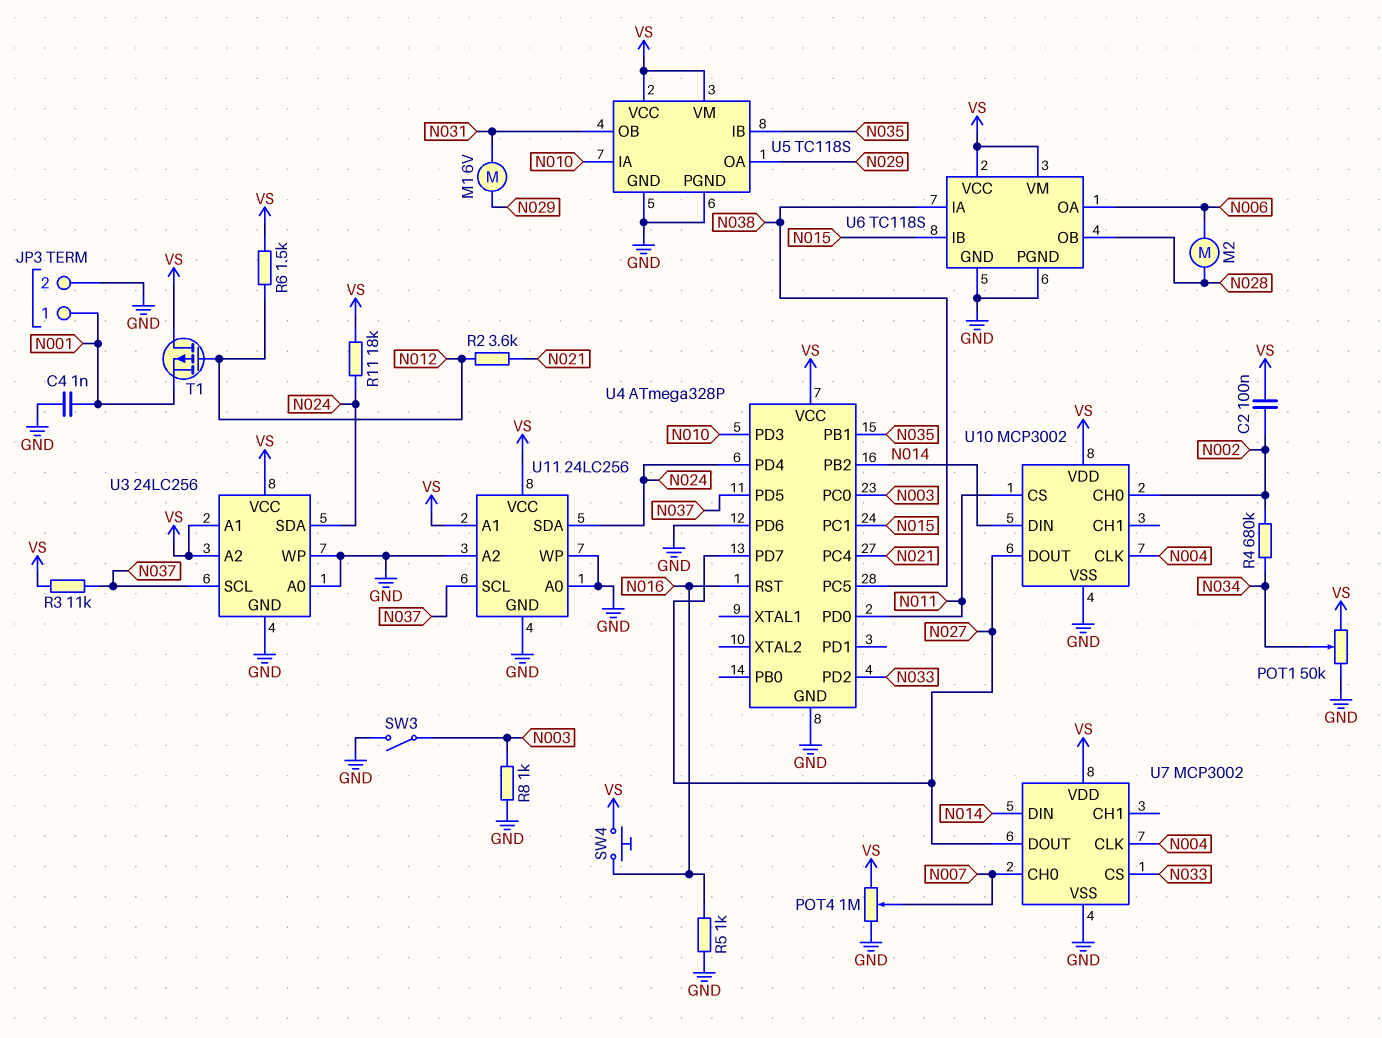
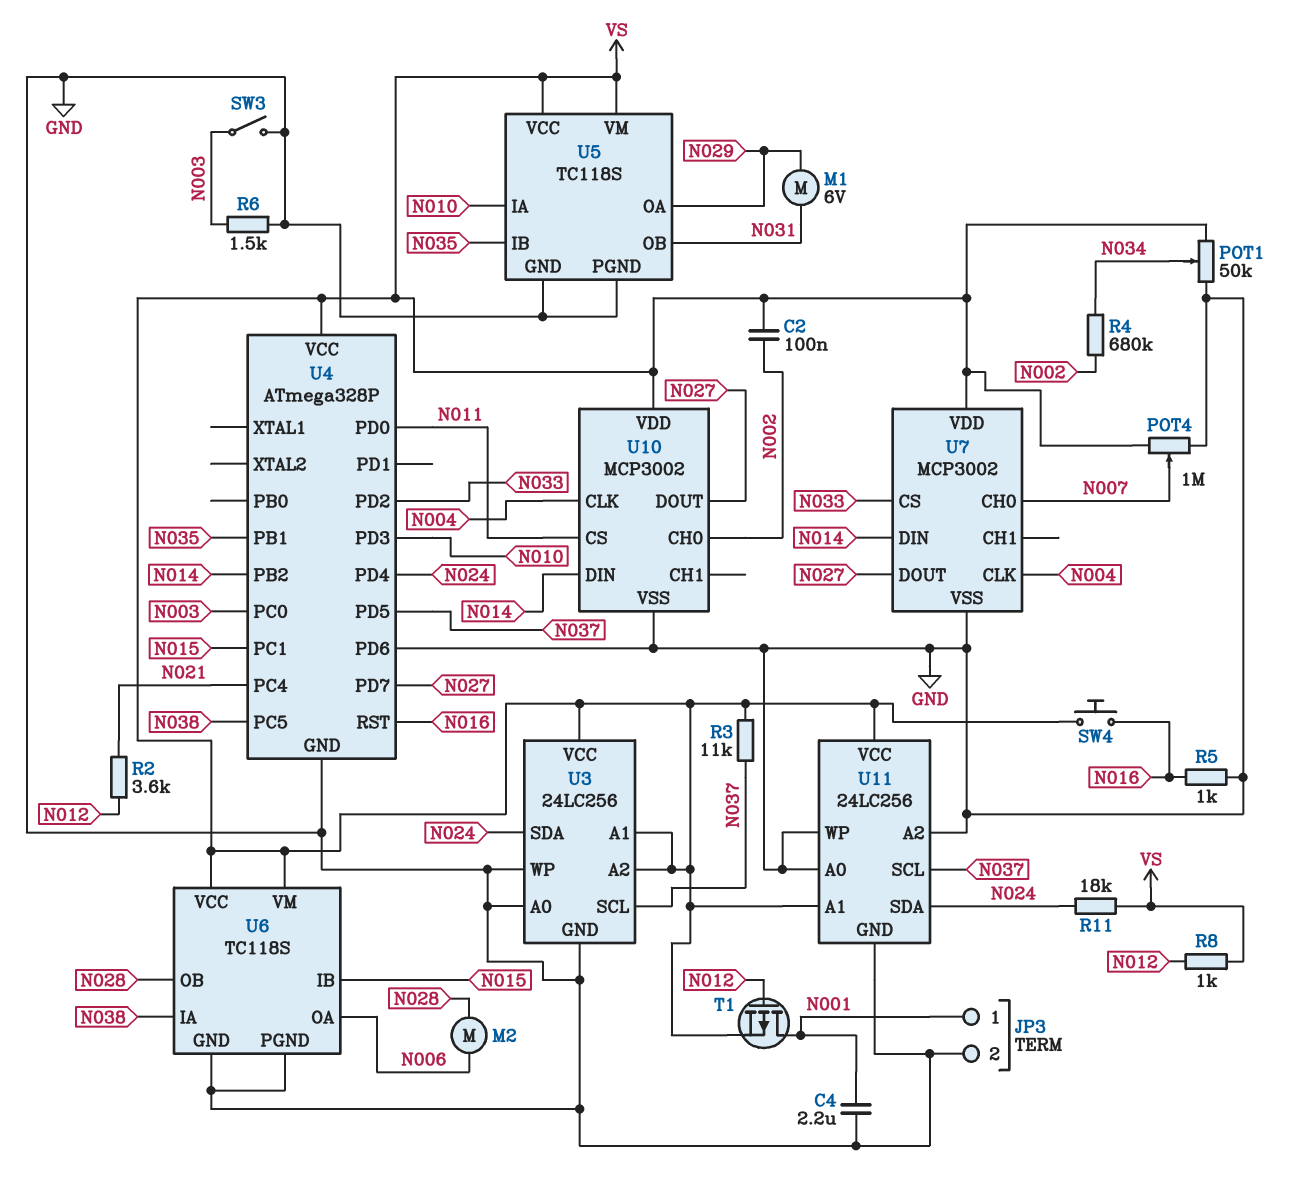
C4: 1nF (GND, N001) -> 2.2uF (GND, N001)
R6: 1.5k (N012, VS) -> 1.5k (GND, N003)
R8: 1k (GND, N003) -> 1k (N012, VS)
T1: PMOS (G N012, D VS, S N001) -> PMOS (G N012, D N001, S VS)

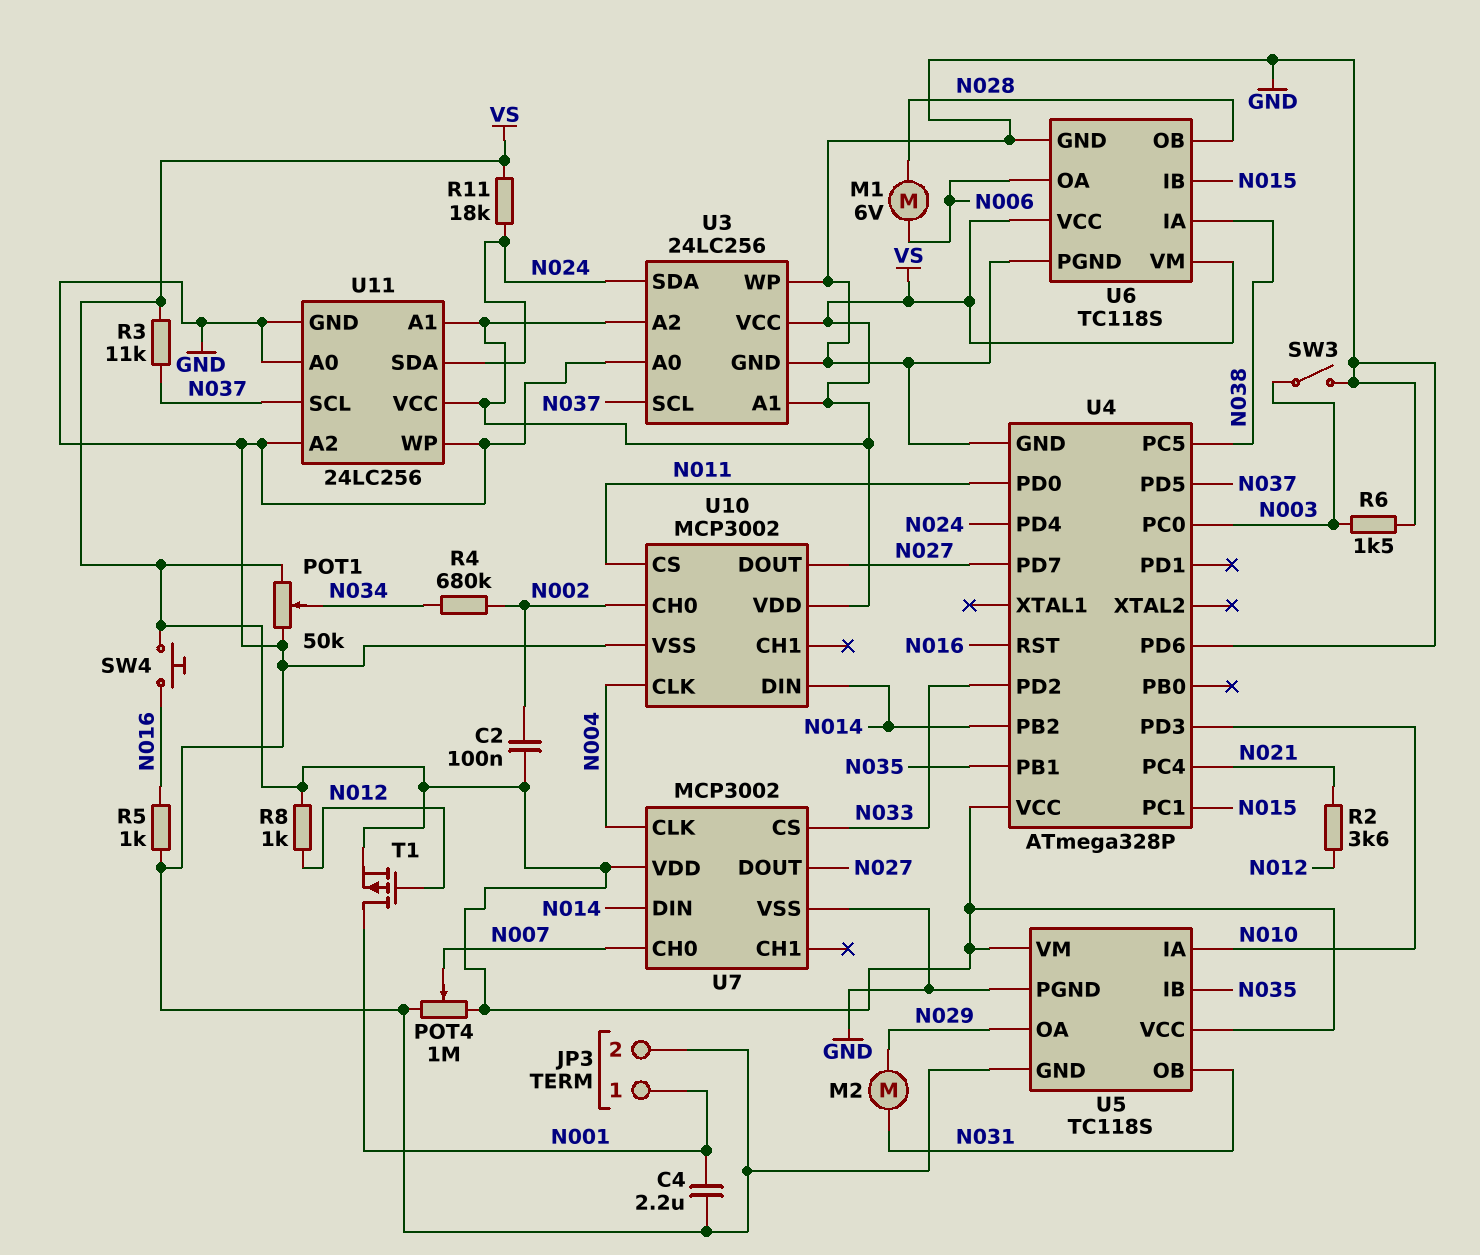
M1: motor 6V (N029, N031) -> motor 6V (N006, N028)
M2: motor (N006, N028) -> motor (N029, N031)

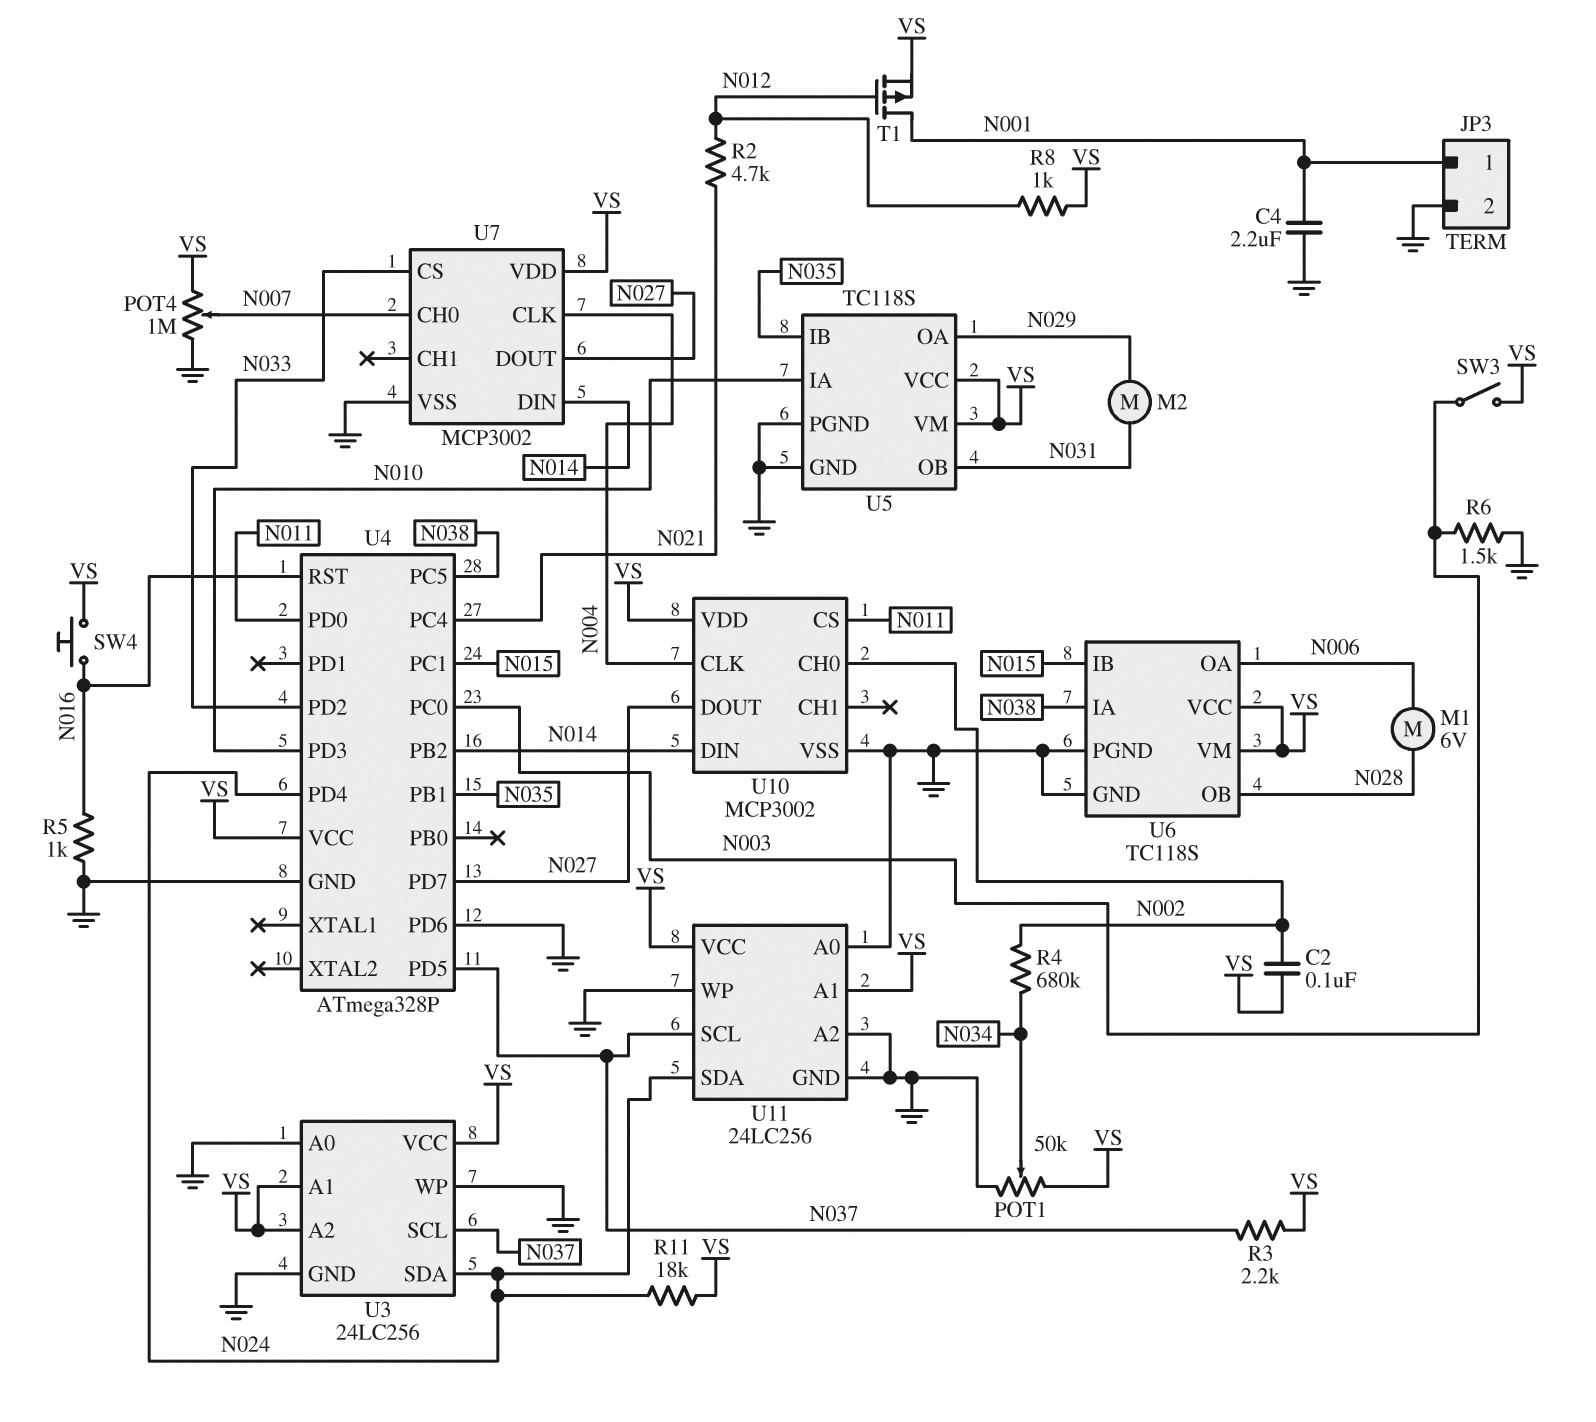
R2: 3.6k (N012, N021) -> 4.7k (N012, N021)
R3: 11k (N037, VS) -> 2.2k (N037, VS)
SW3: switch (GND, N003) -> switch (N003, VS)

